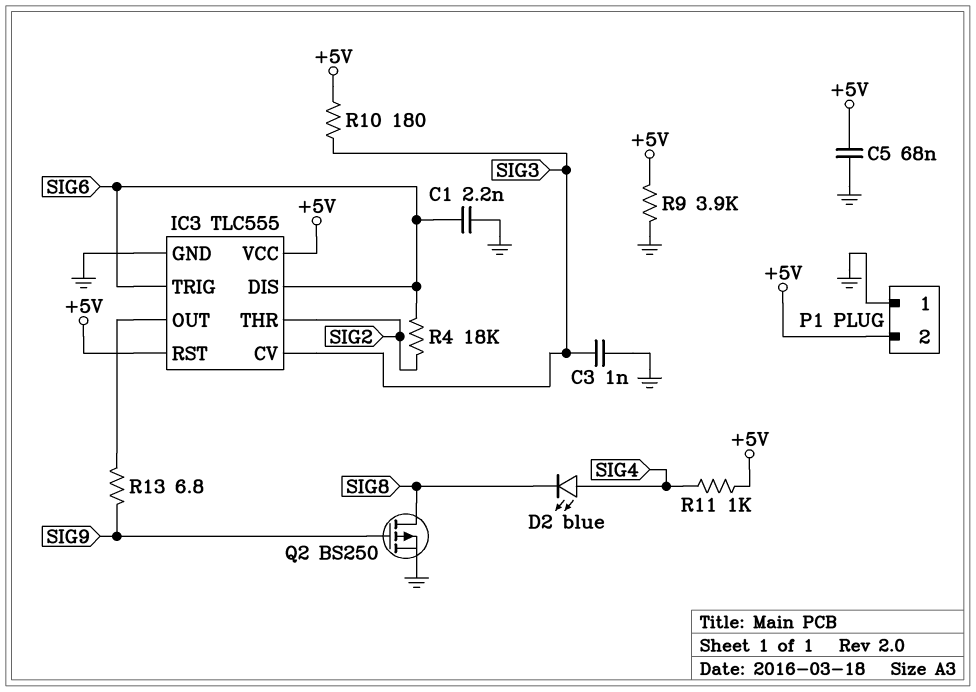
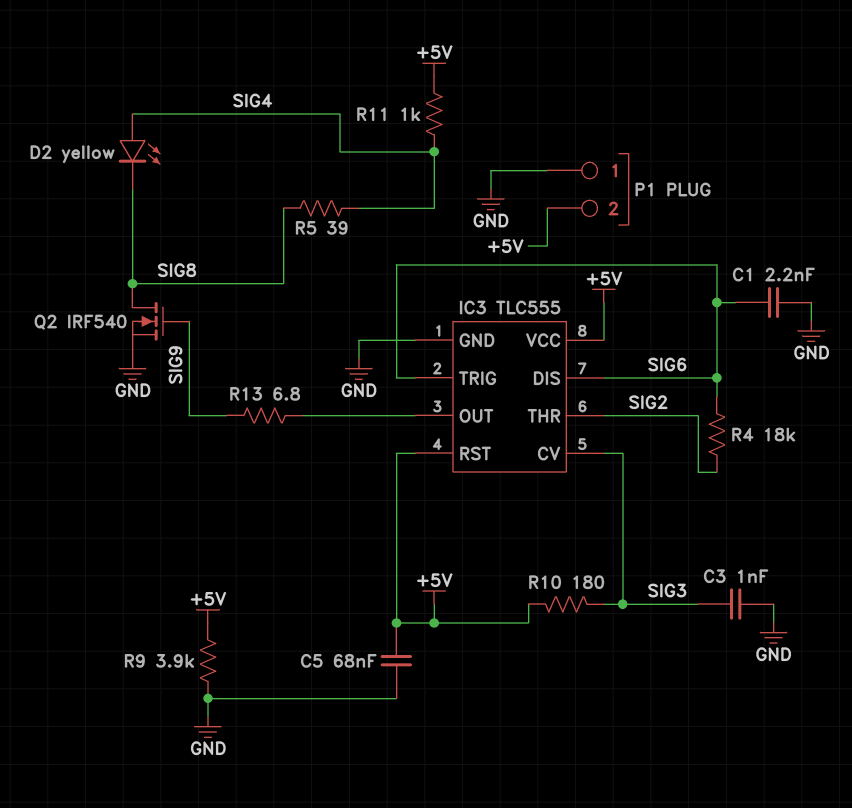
D2: LED blue (A SIG4, K SIG8) -> LED yellow (A SIG4, K SIG8)
Q2: PMOS BS250 (G SIG9, D SIG8, S GND) -> NMOS IRF540 (G SIG9, D SIG8, S GND)
R5: none -> 39 (SIG4, SIG8)

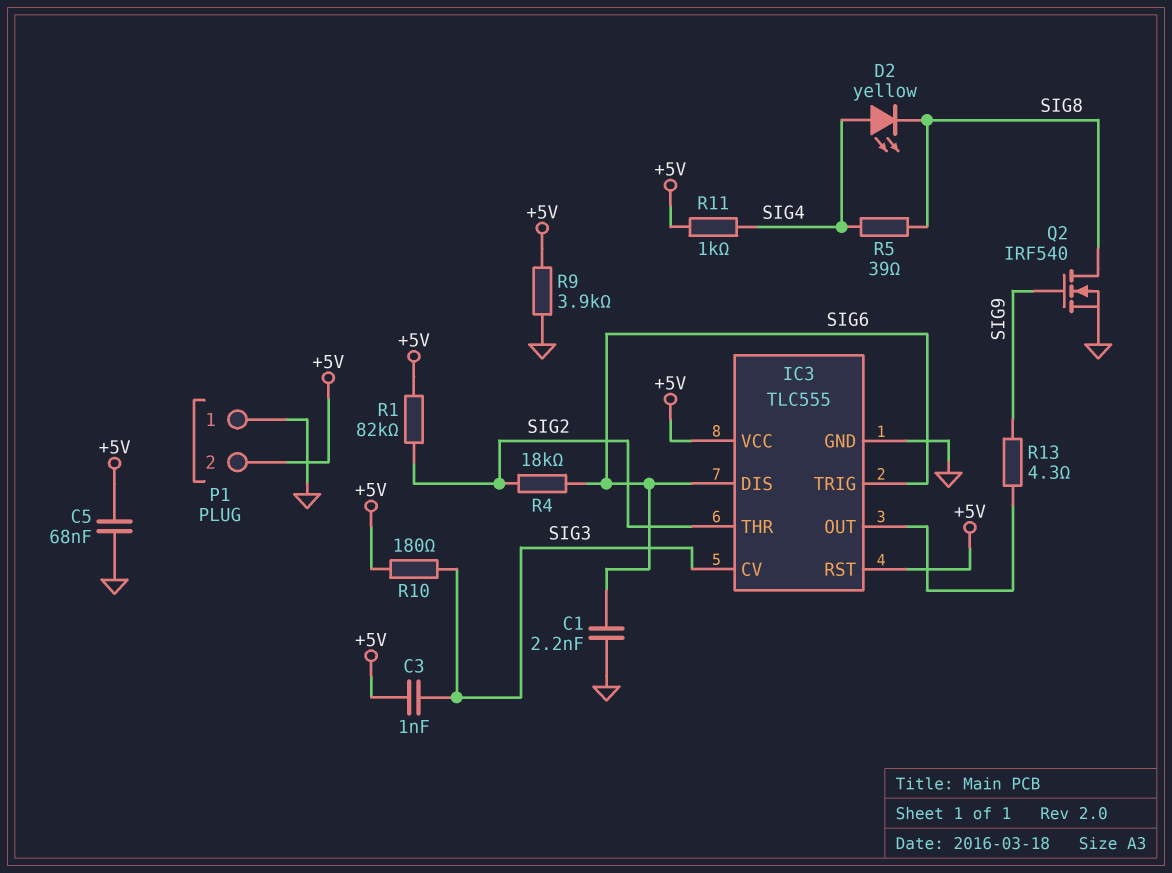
C3: 1nF (GND, SIG3) -> 1nF (+5V, SIG3)
R1: none -> 82k (+5V, SIG2)
R13: 6.8 (IC3/OUT, SIG9) -> 4.3 (IC3/OUT, SIG9)

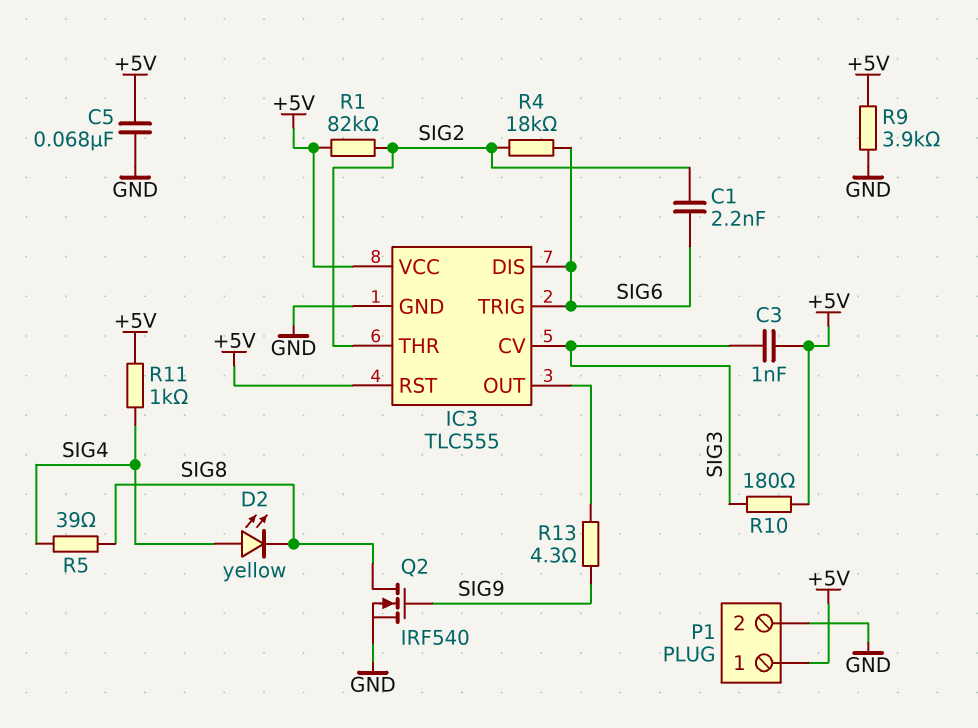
C1: 2.2nF (GND, SIG6) -> 2.2nF (SIG2, SIG6)
P1 pin 1: GND -> +5V
P1 pin 2: +5V -> GND

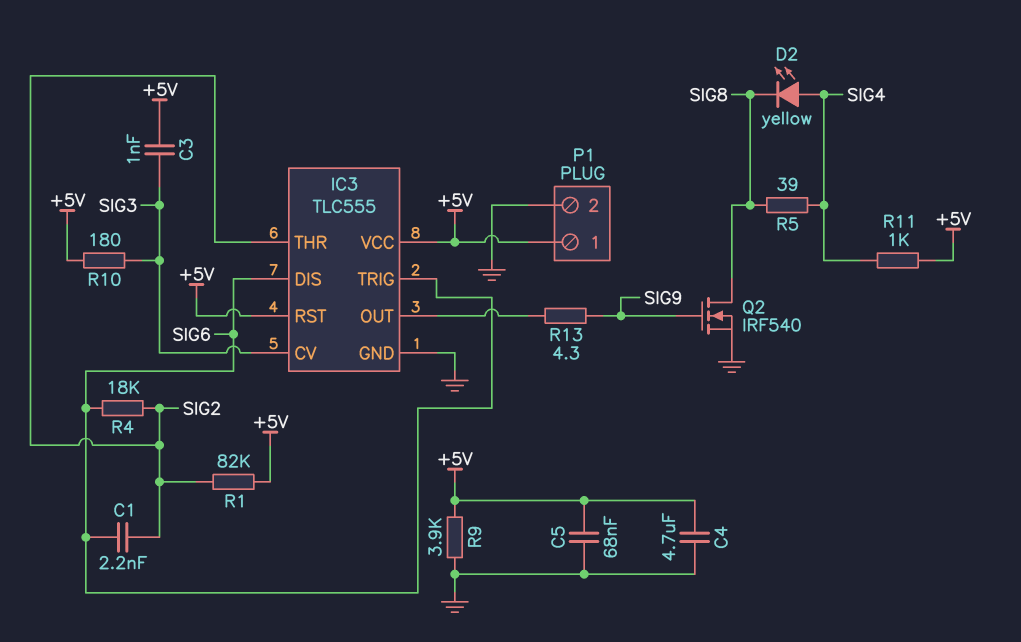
C4: none -> 4.7uF (+5V, GND)

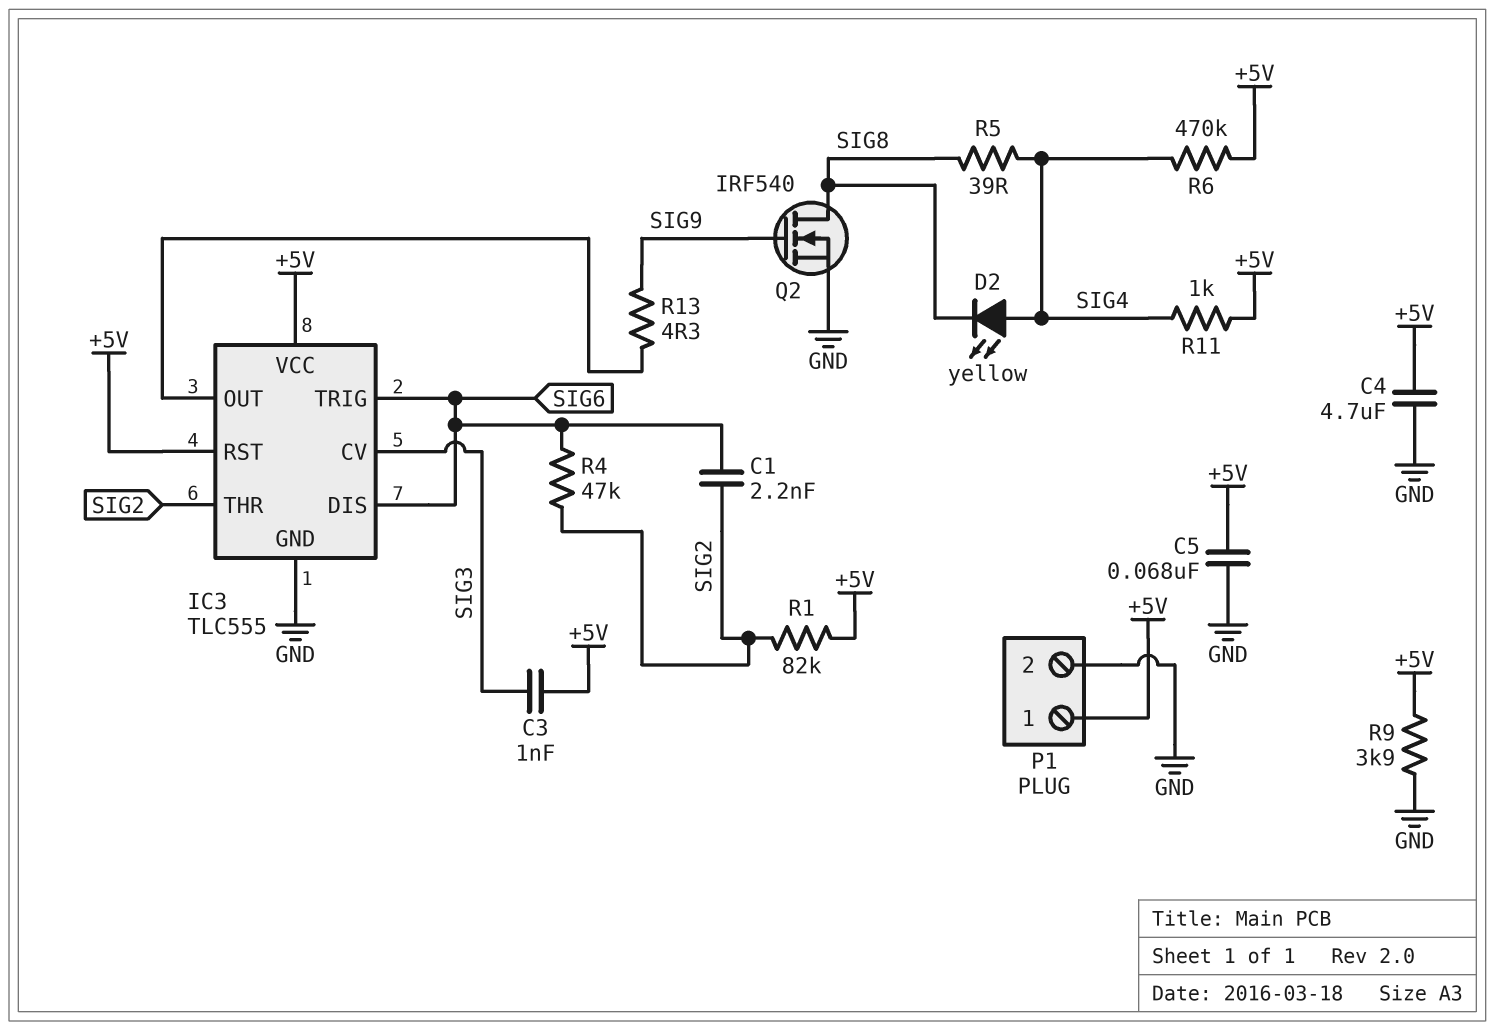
R4: 18k (SIG2, SIG6) -> 47k (SIG2, SIG6)
R6: none -> 470k (+5V, SIG4)
R10: 180 (+5V, SIG3) -> none

